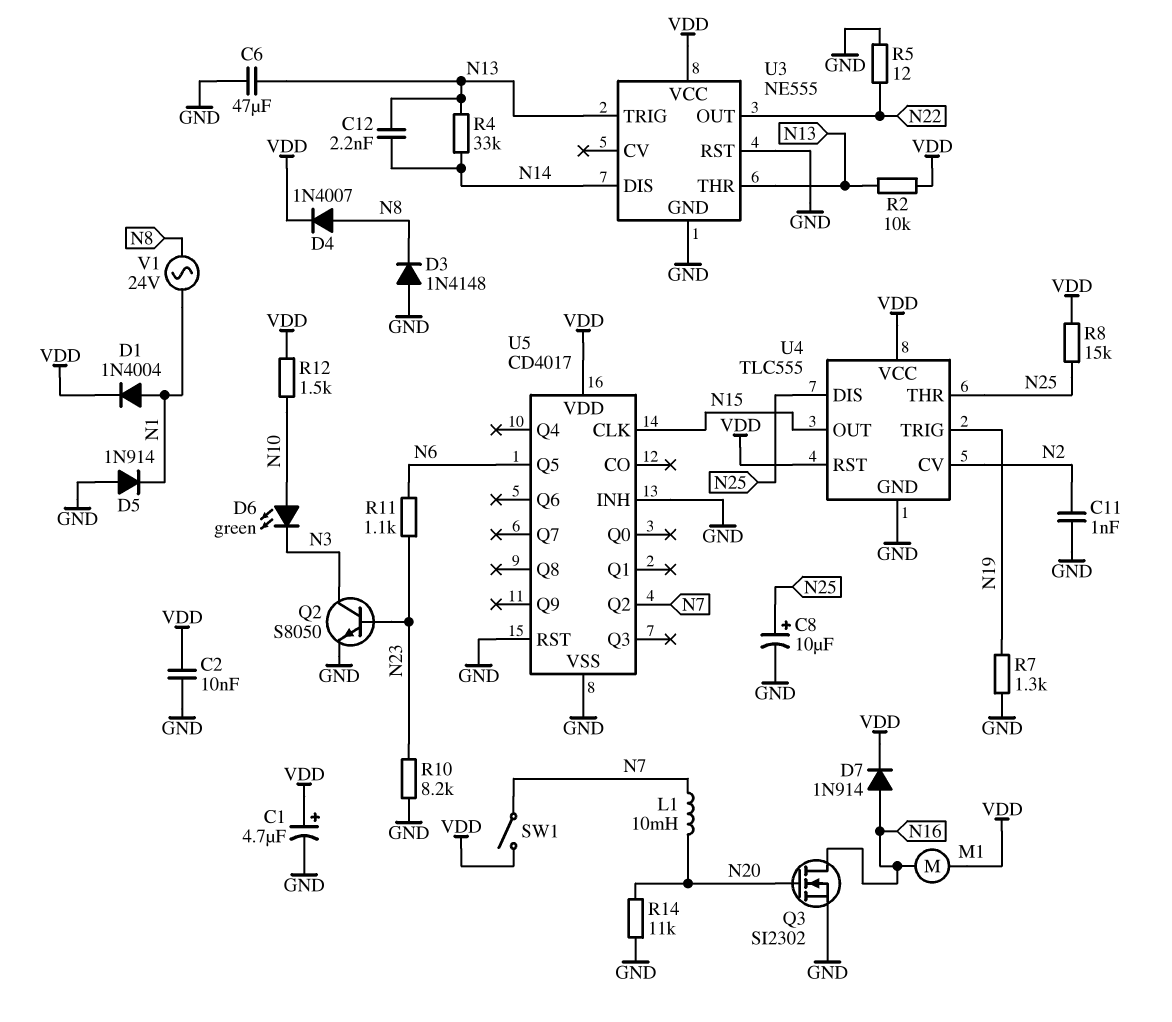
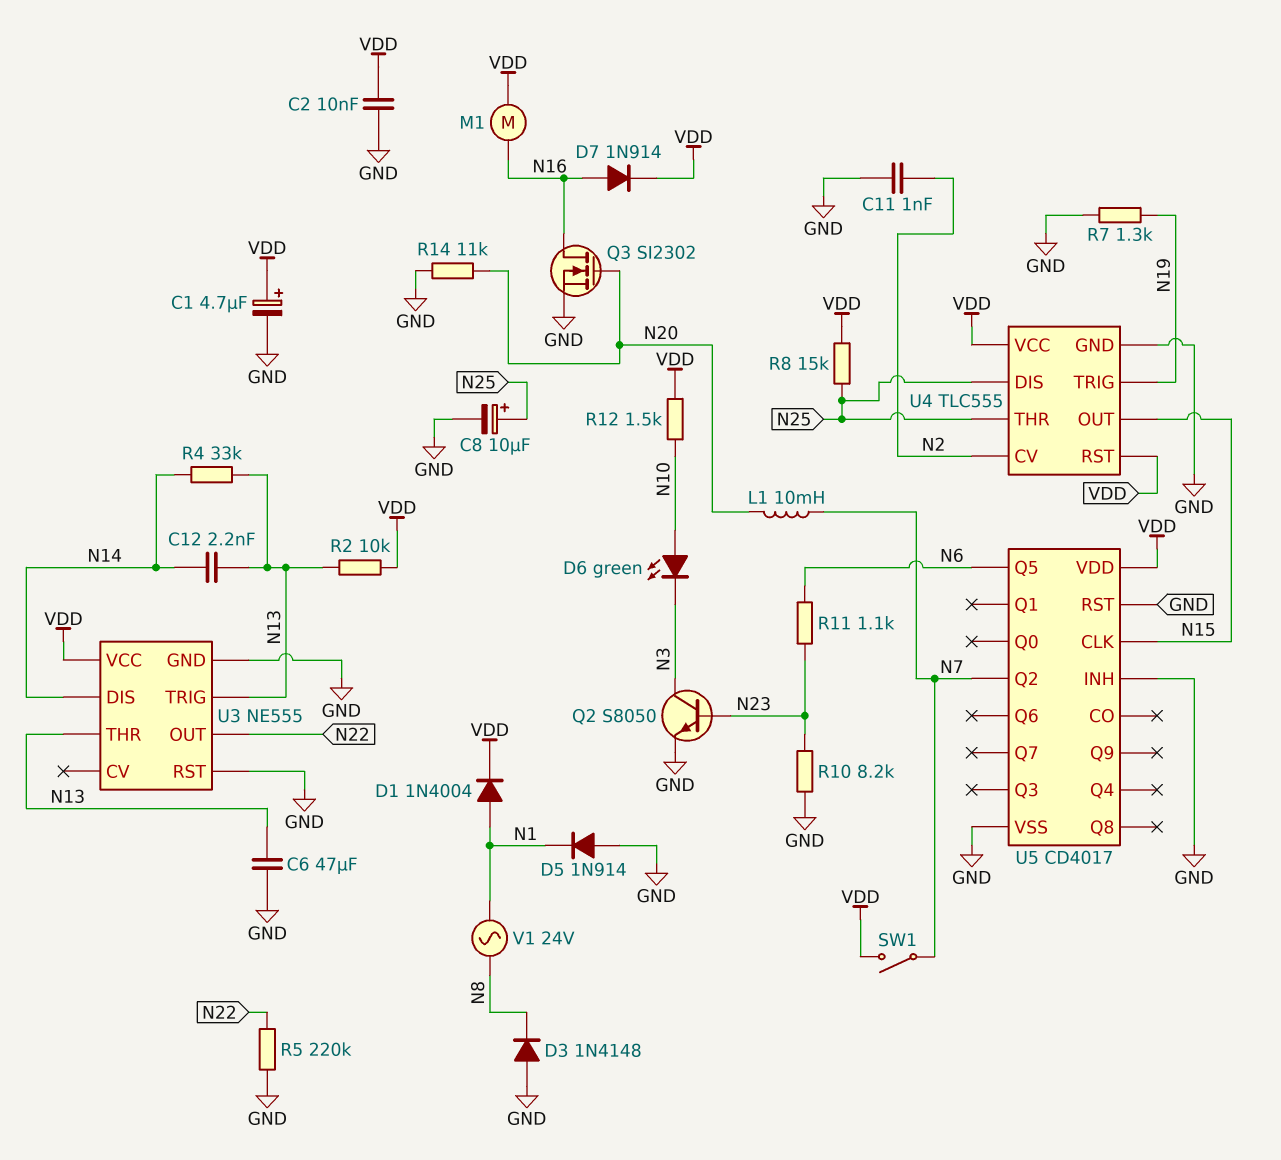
D4: diode 1N4007 (A N8, K VDD) -> none
R5: 12 (GND, N22) -> 220k (GND, N22)

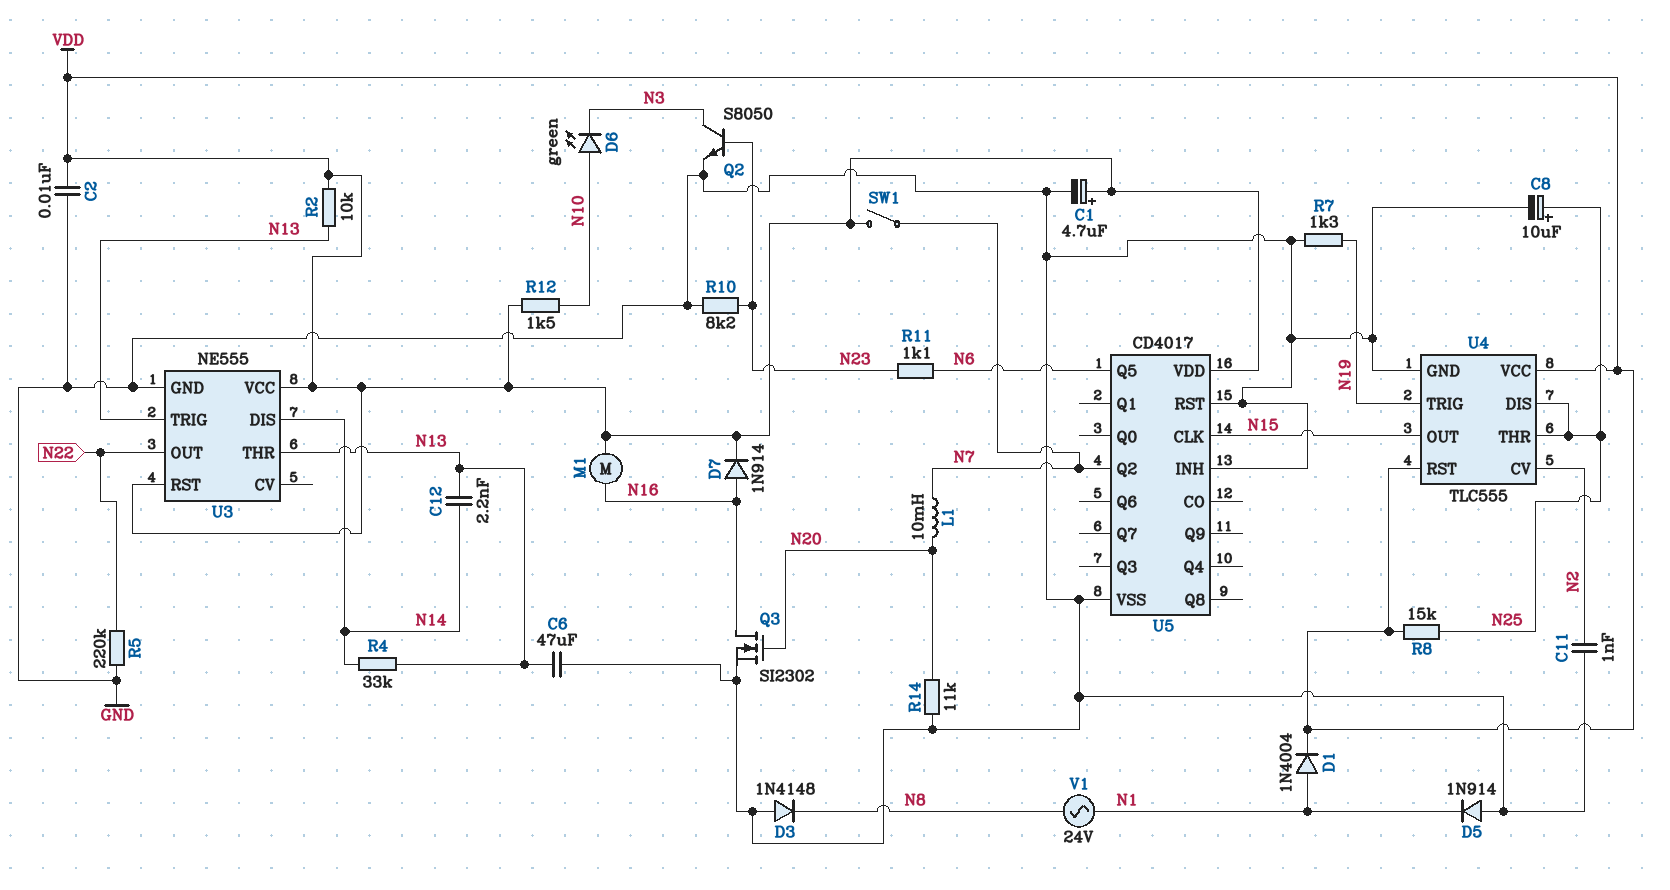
U3 pin RST: GND -> VDD

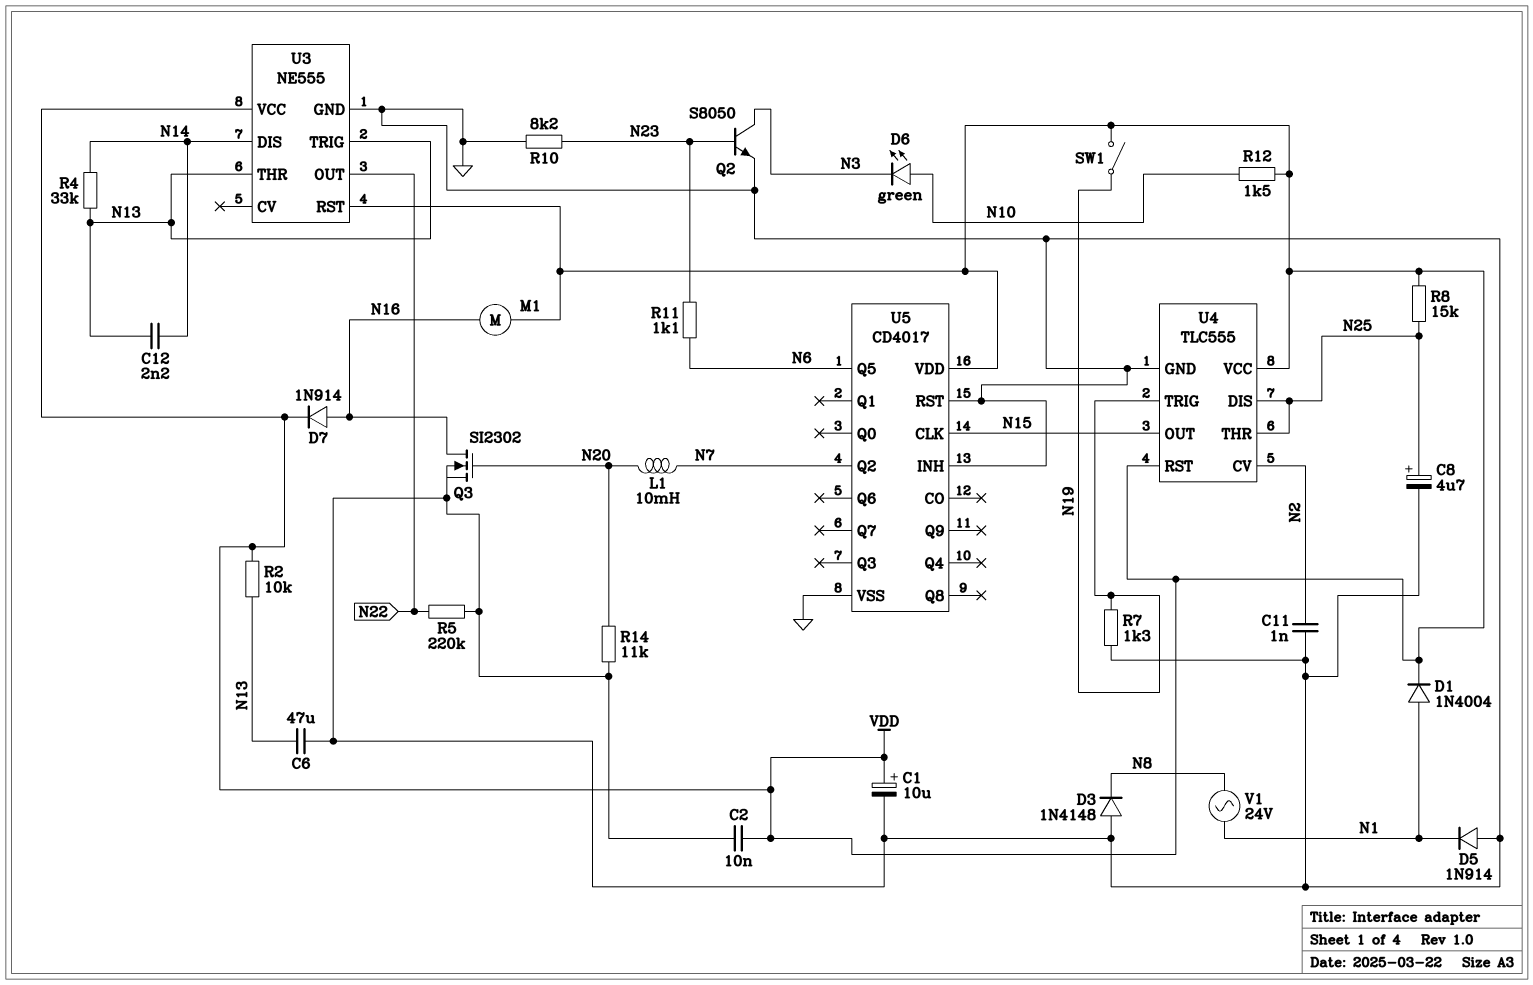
C1: 4.7uF (plus VDD, minus GND) -> 10uF (plus VDD, minus GND)
C8: 10uF (plus N25, minus GND) -> 4.7uF (plus N25, minus GND)
SW1: switch (N7, VDD) -> switch (N19, VDD)

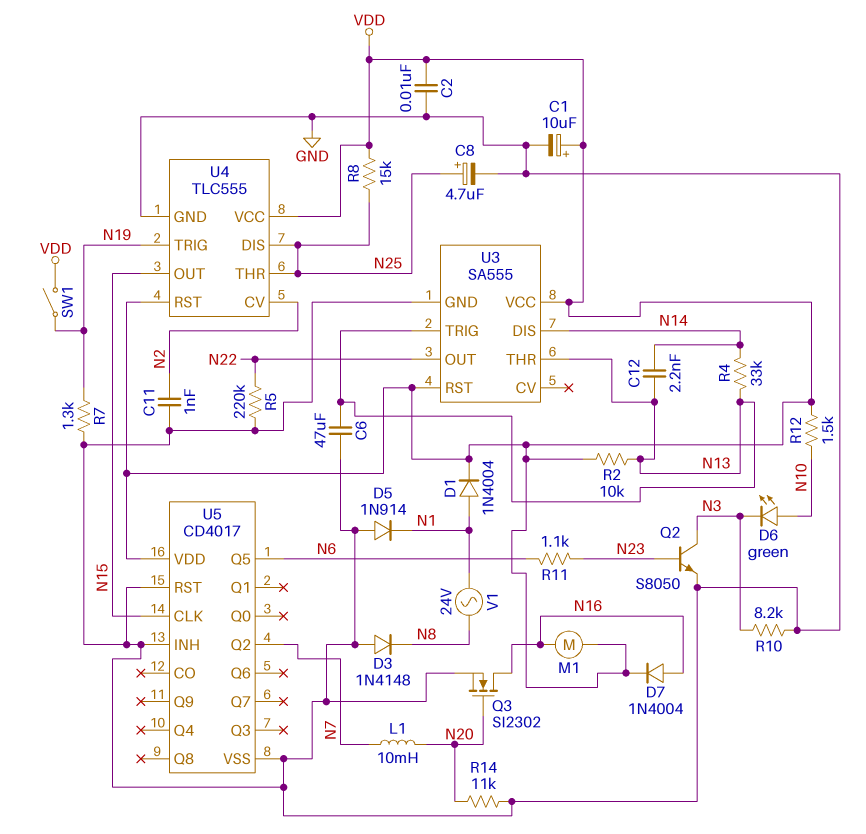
D7: diode 1N914 (A N16, K VDD) -> diode 1N4004 (A N16, K VDD)
R10: 8.2k (GND, N23) -> 8.2k (GND, N3)
U3: NE555 -> SA555

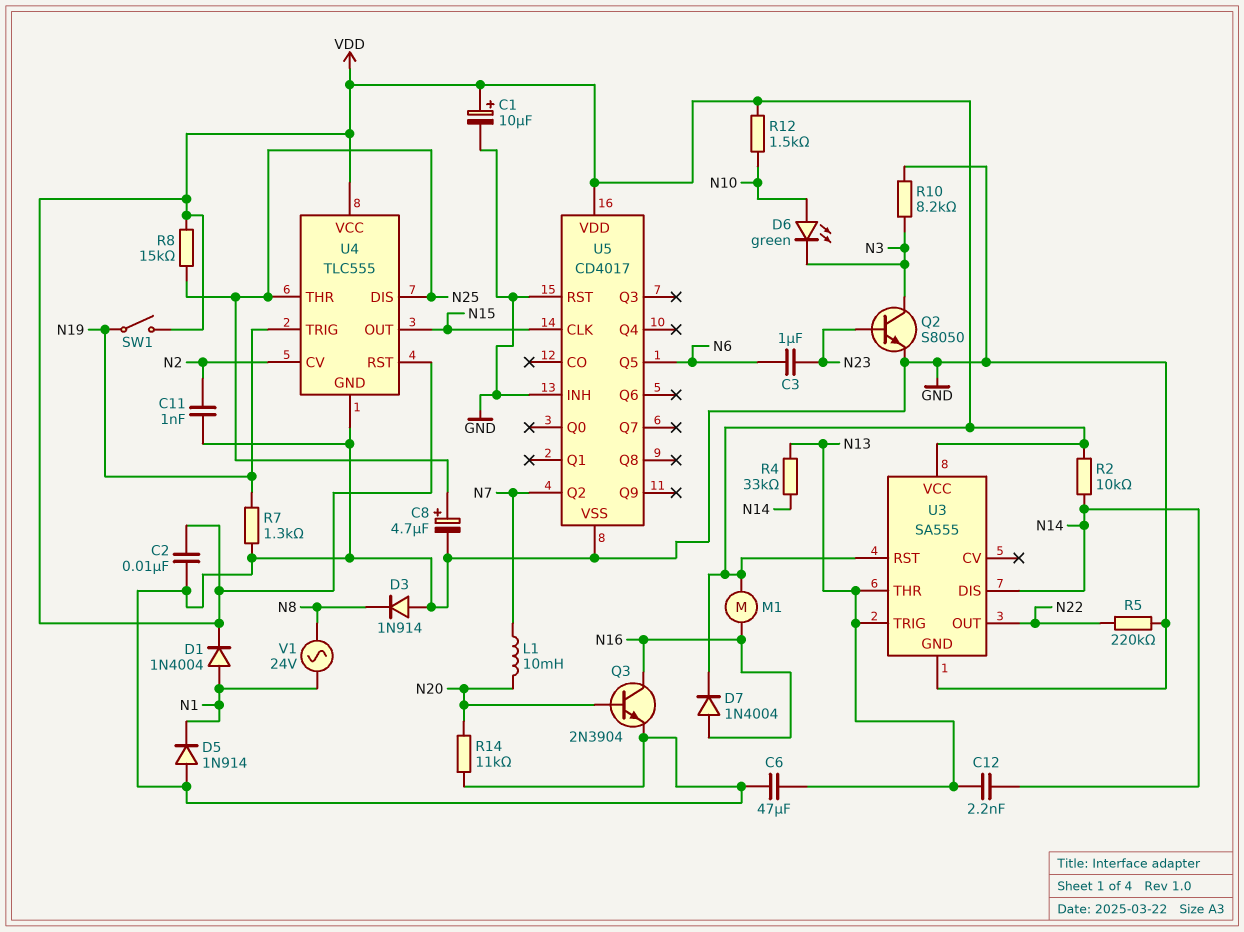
C3: none -> 1uF (N6, N23)
D3: diode 1N4148 (A GND, K N8) -> diode 1N914 (A GND, K N8)
Q3: NMOS SI2302 (G N20, D N16, S GND) -> NPN 2N3904 (B N20, C N16, E GND)
R2: 10k (N13, VDD) -> 10k (N14, VDD)
R11: 1.1k (N6, N23) -> none

